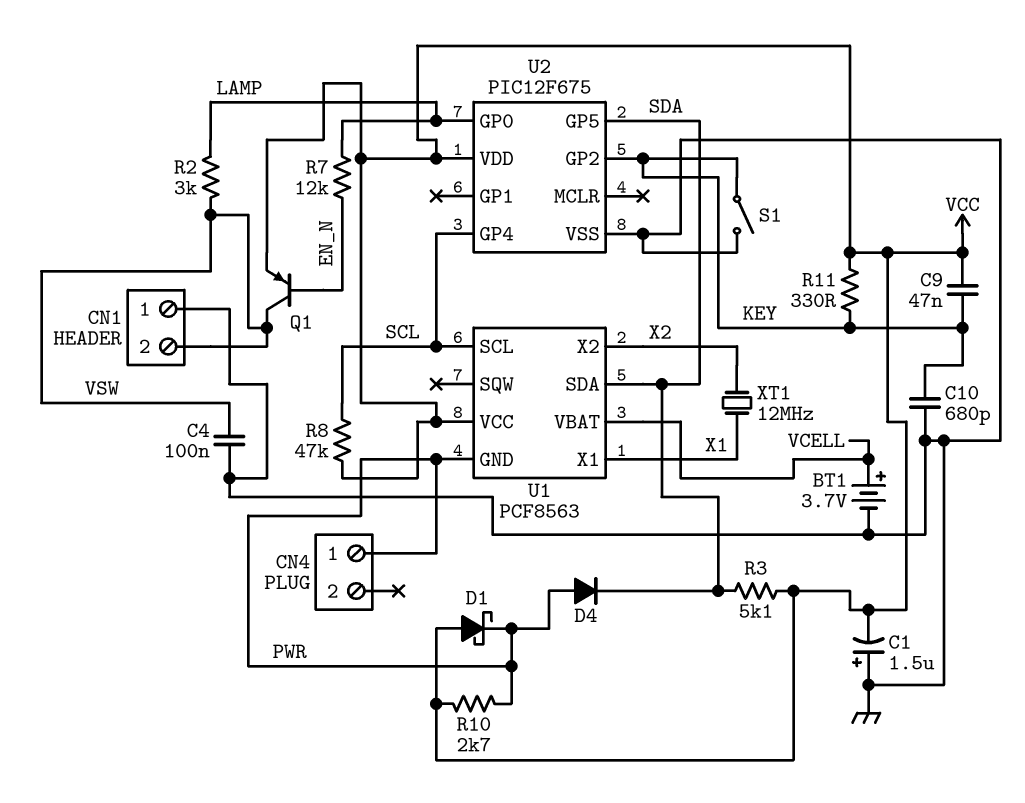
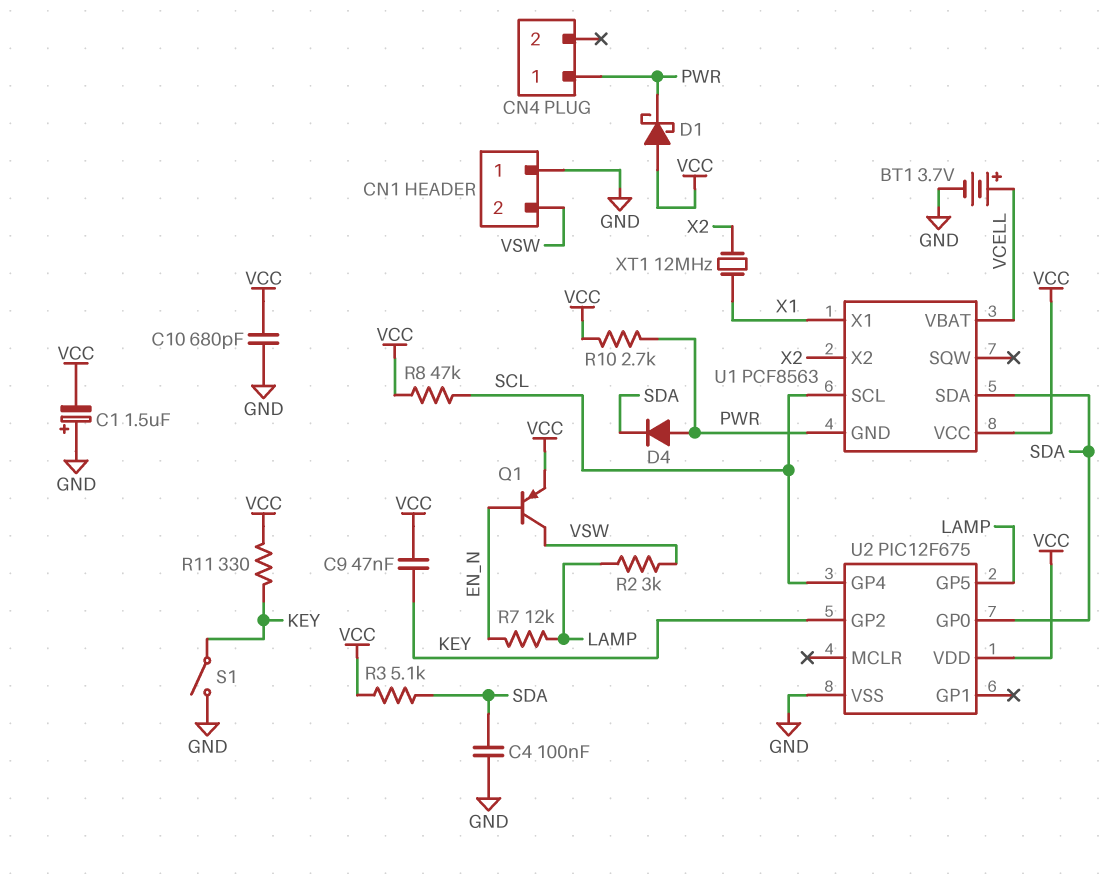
C4: 100nF (GND, VSW) -> 100nF (GND, SDA)
C10: 680pF (GND, KEY) -> 680pF (GND, VCC)
U2 pin GP0: LAMP -> SDA
U2 pin GP5: SDA -> LAMP

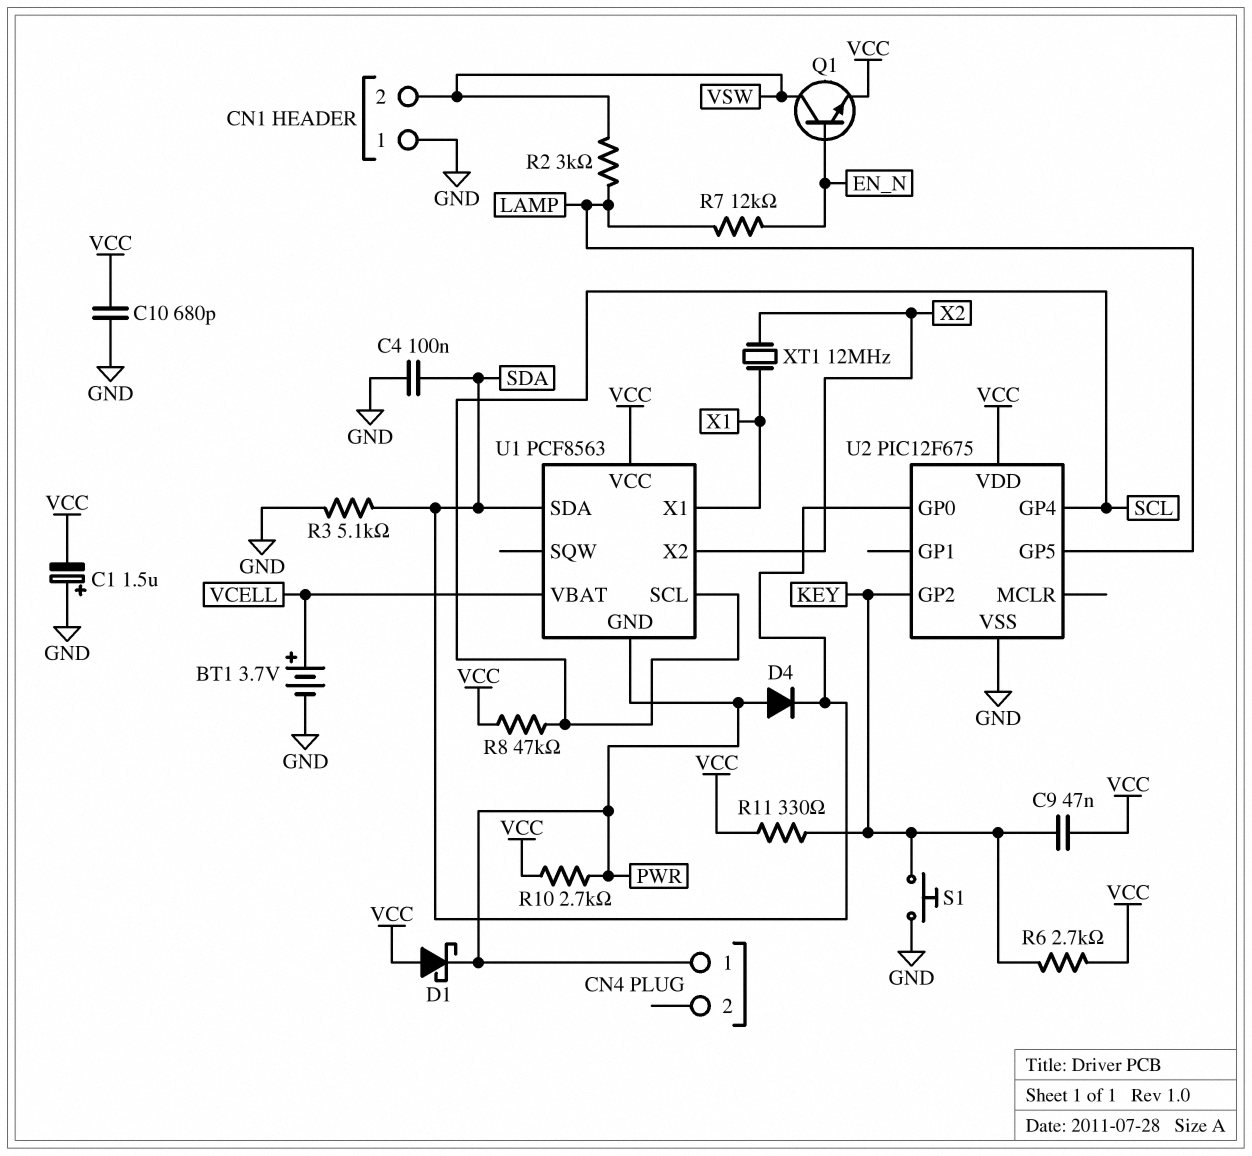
Q1: PNP (B EN_N, C VSW, E VCC) -> NPN (B EN_N, C VSW, E VCC)
R3: 5.1k (SDA, VCC) -> 5.1k (GND, SDA)
R6: none -> 2.7k (KEY, VCC)
S1: switch (GND, KEY) -> button (GND, KEY)

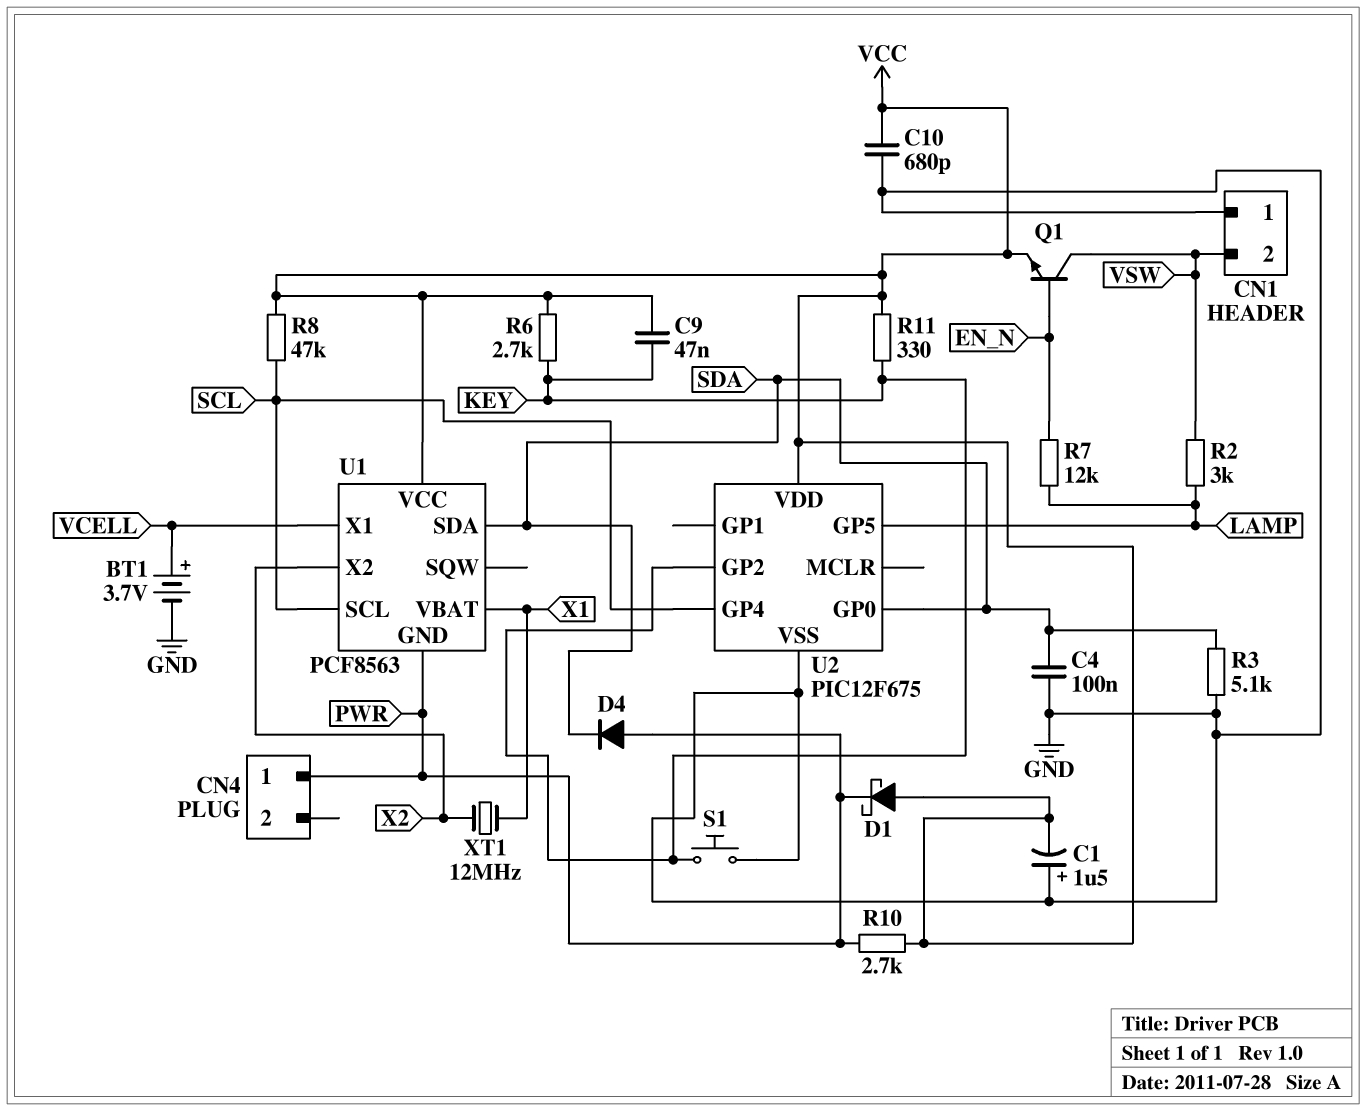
U1 pin VBAT: VCELL -> X1
U1 pin X1: X1 -> VCELL

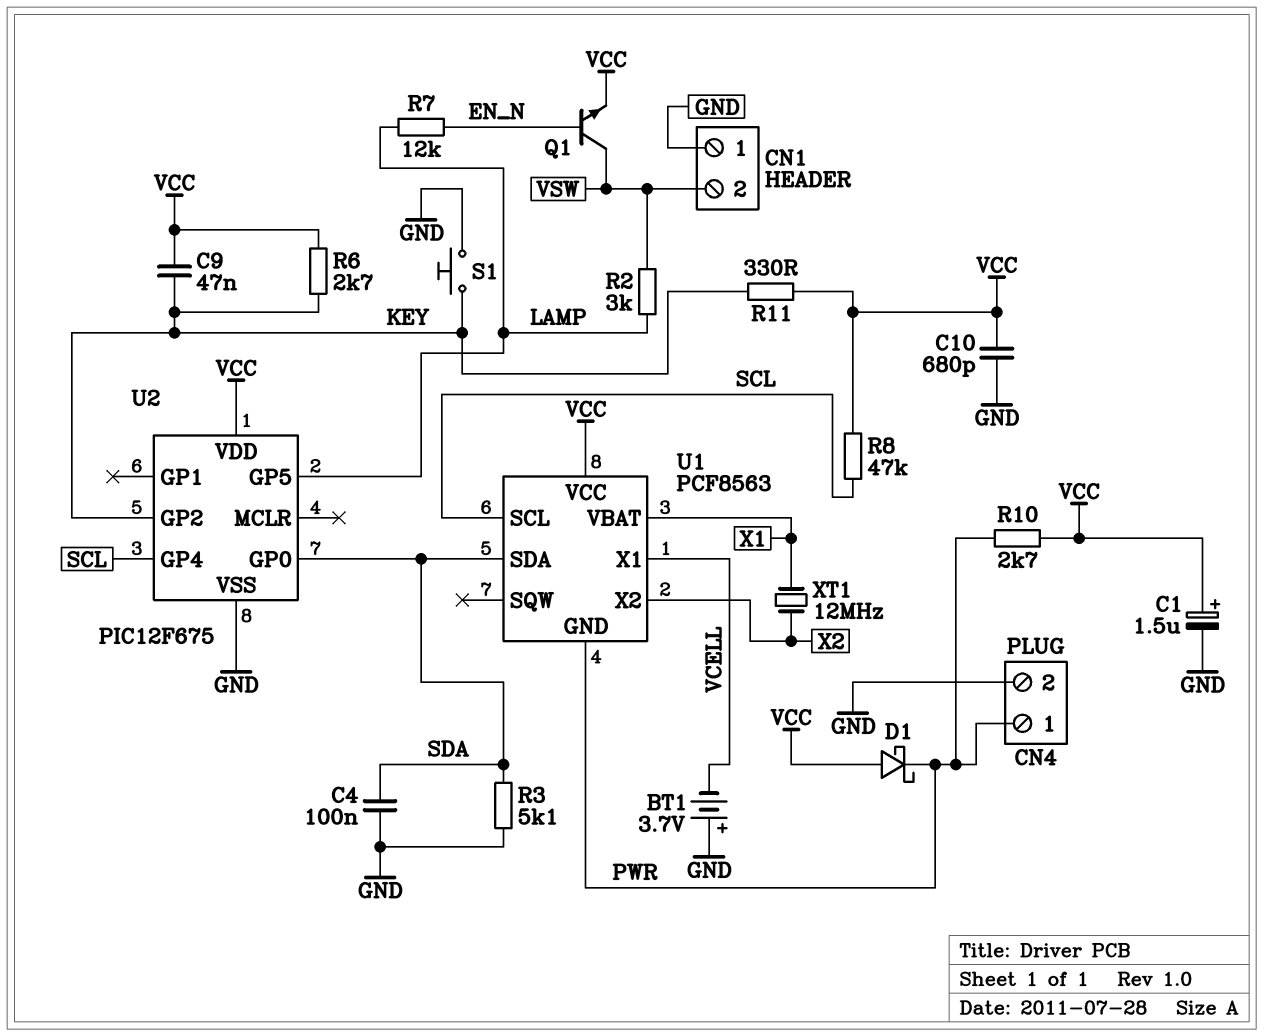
BT1: 3.7V (plus VCELL, minus GND) -> 3.7V (plus GND, minus VCELL)
C1: 1.5uF (plus GND, minus VCC) -> 1.5uF (plus VCC, minus GND)
CN4 pin 2: none -> GND
D4: diode (A PWR, K SDA) -> none

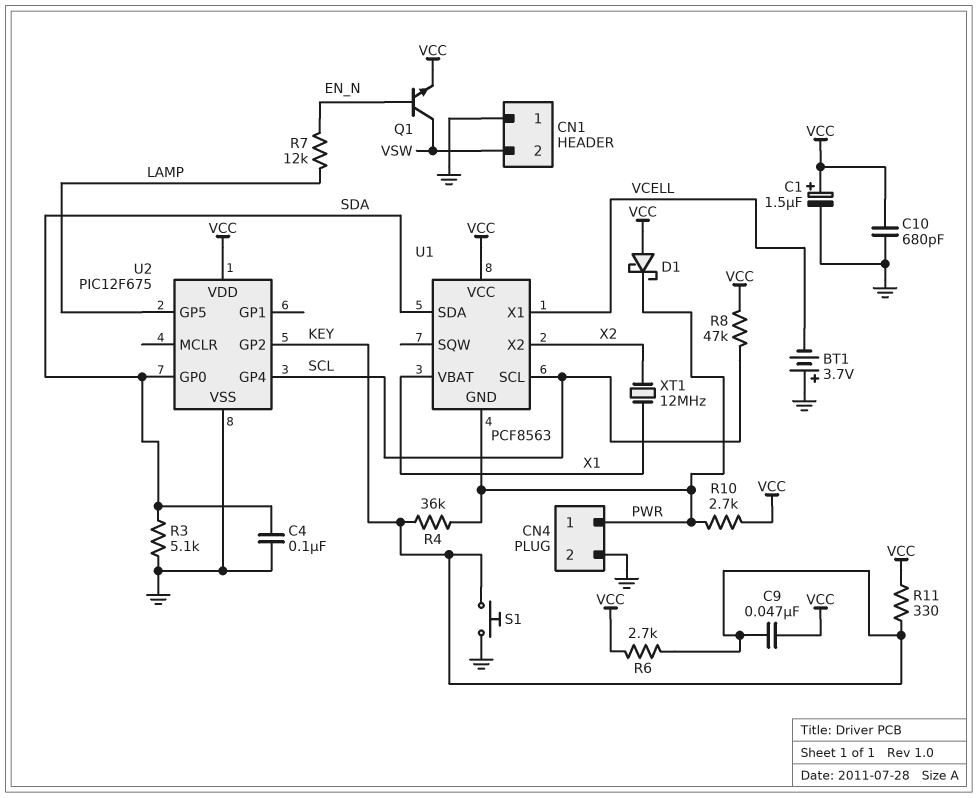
R2: 3k (LAMP, VSW) -> none
R4: none -> 36k (KEY, PWR)

